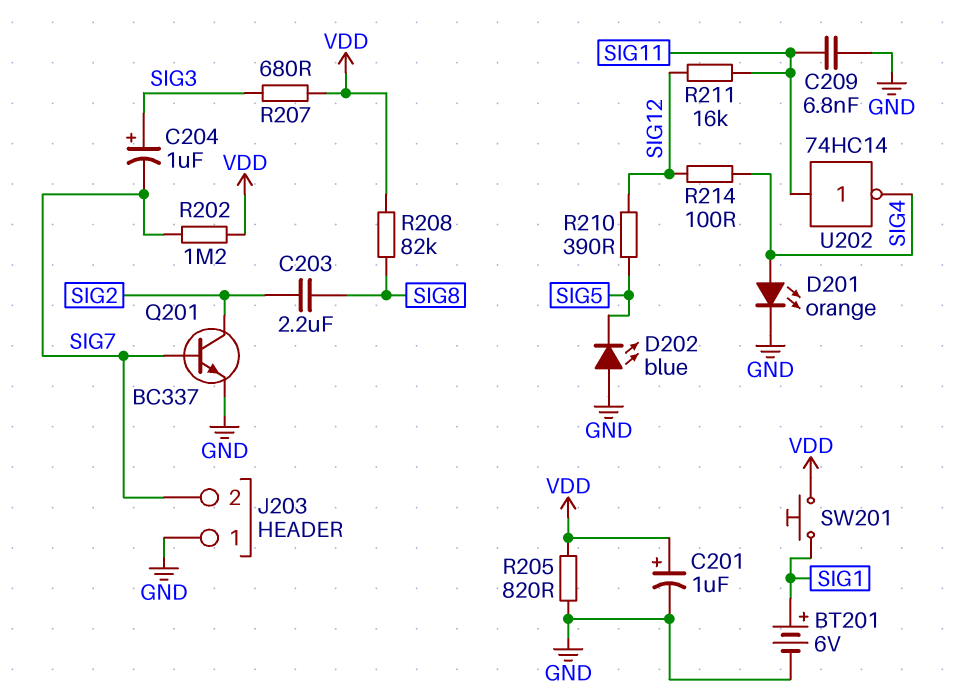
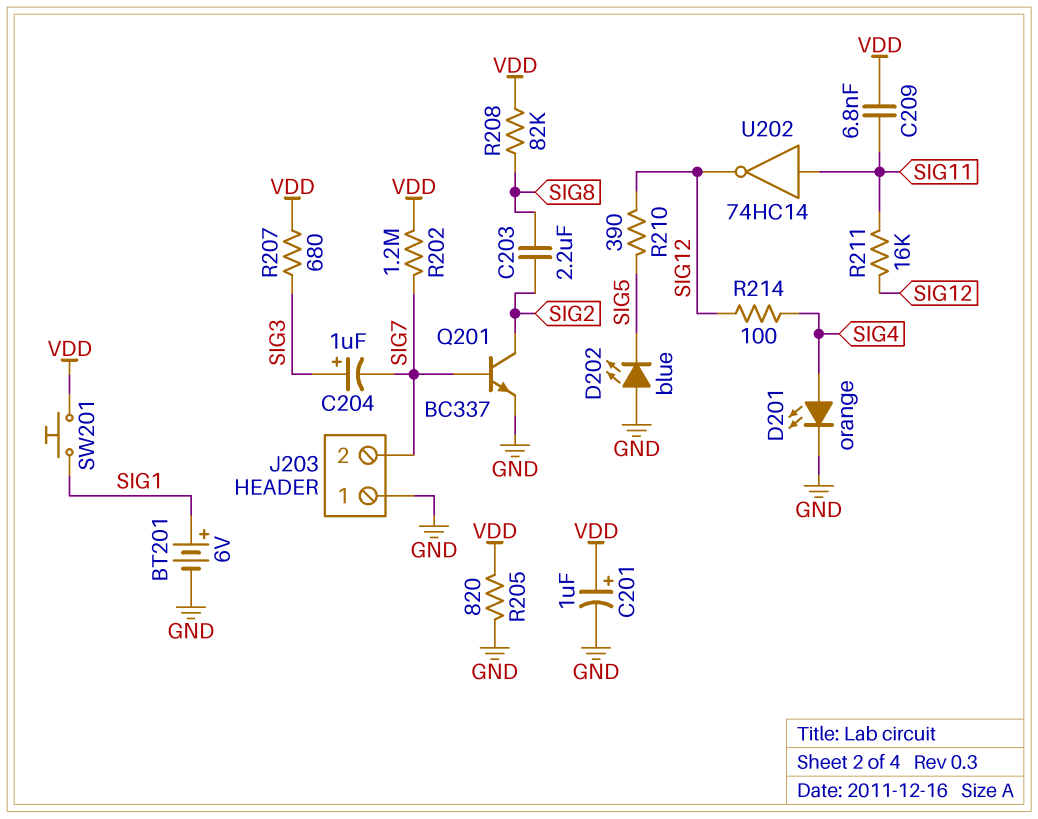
C209: 6.8nF (GND, SIG11) -> 6.8nF (SIG11, VDD)
U202: NOT 74HC14 (in SIG11, out SIG4) -> NOT 74HC14 (in SIG11, out SIG12)

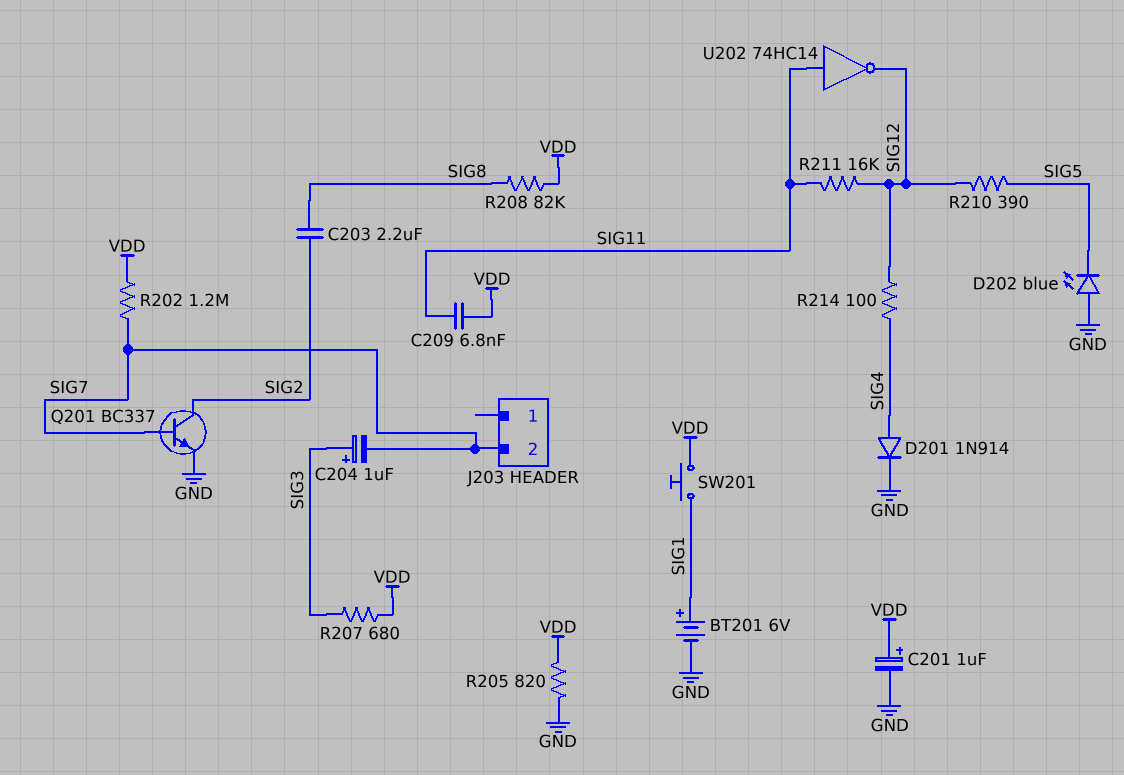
D201: LED orange (A SIG4, K GND) -> diode 1N914 (A SIG4, K GND)
J203 pin 1: GND -> none

